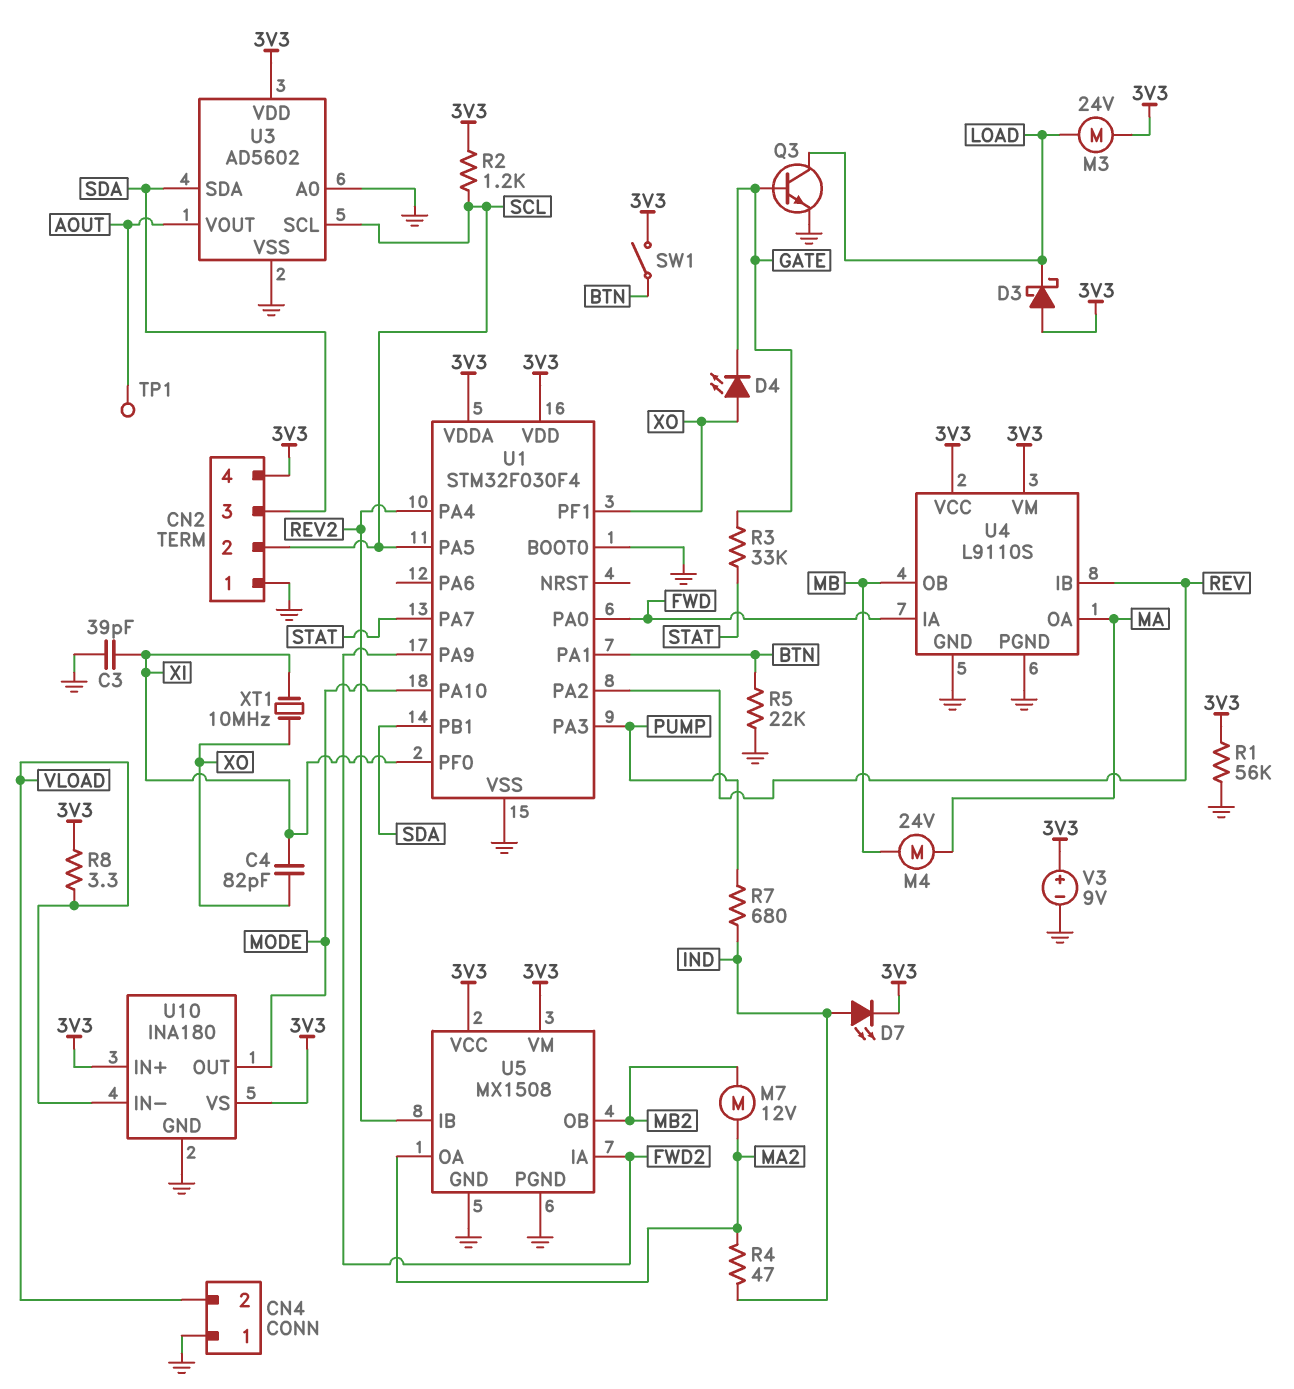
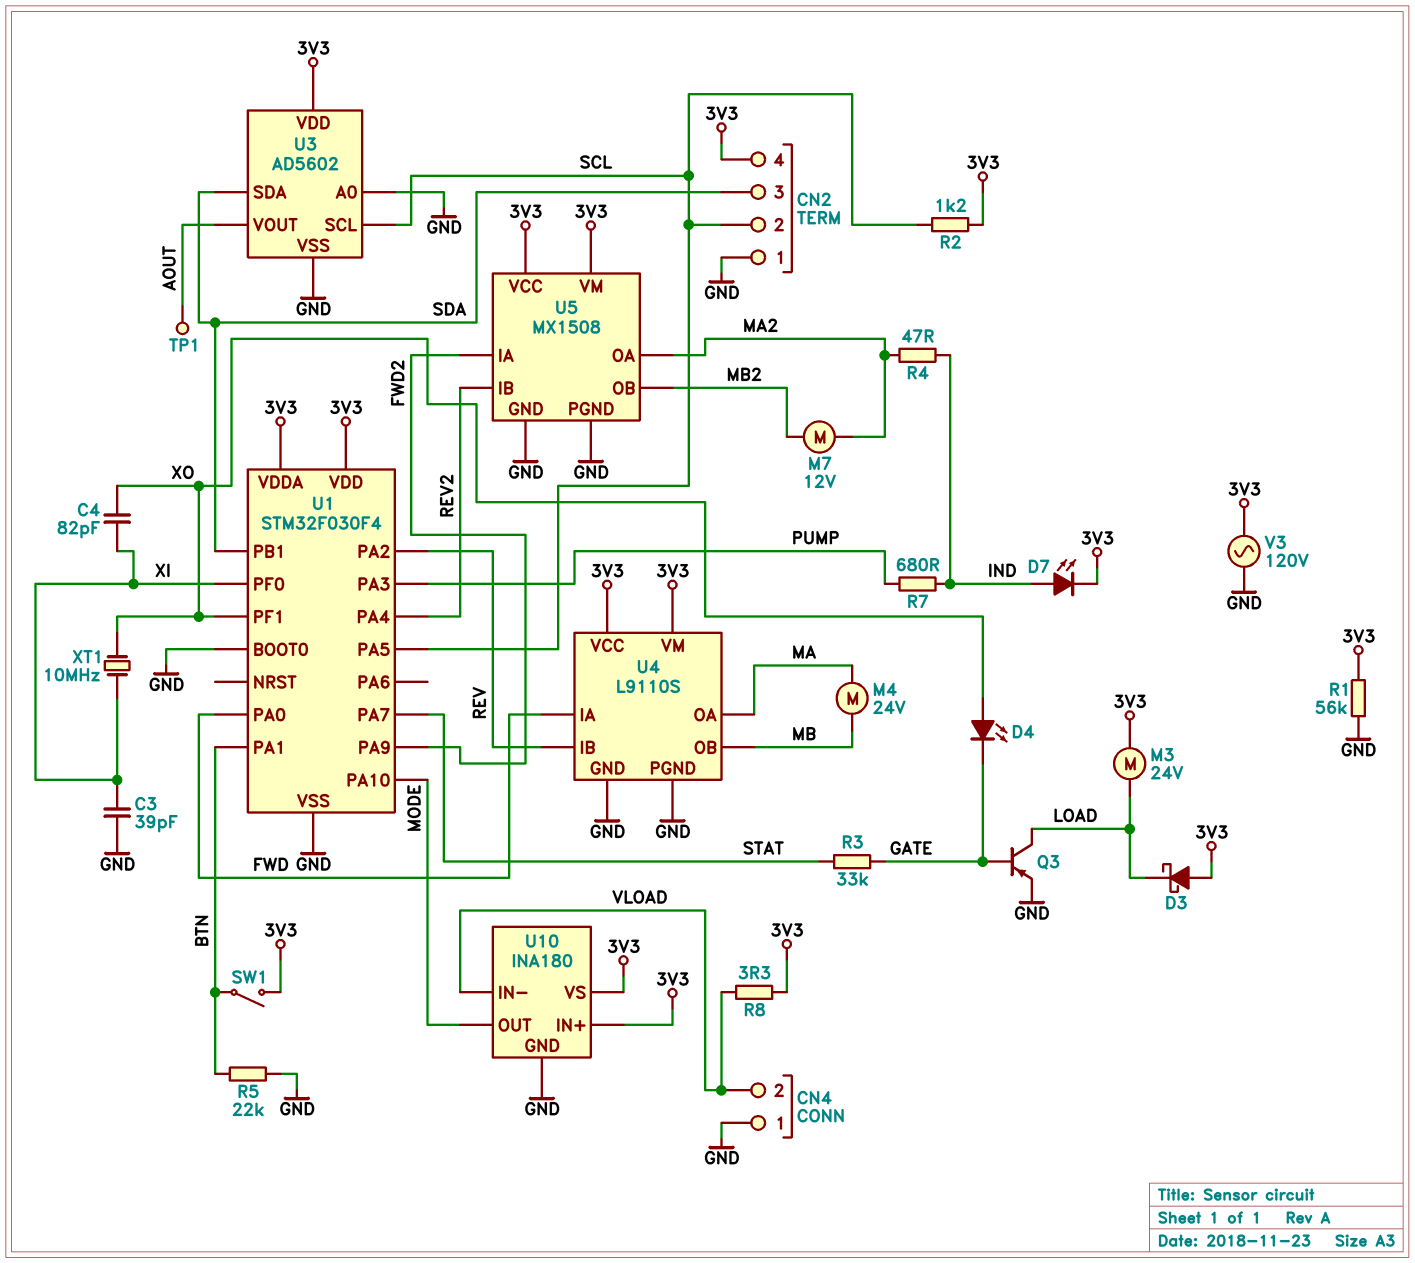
Q3: NPN (B GATE, C LOAD, E GND) -> PNP (B GATE, C LOAD, E GND)
V3: 9V (plus 3V3, minus GND) -> AC 120V (3V3, GND)

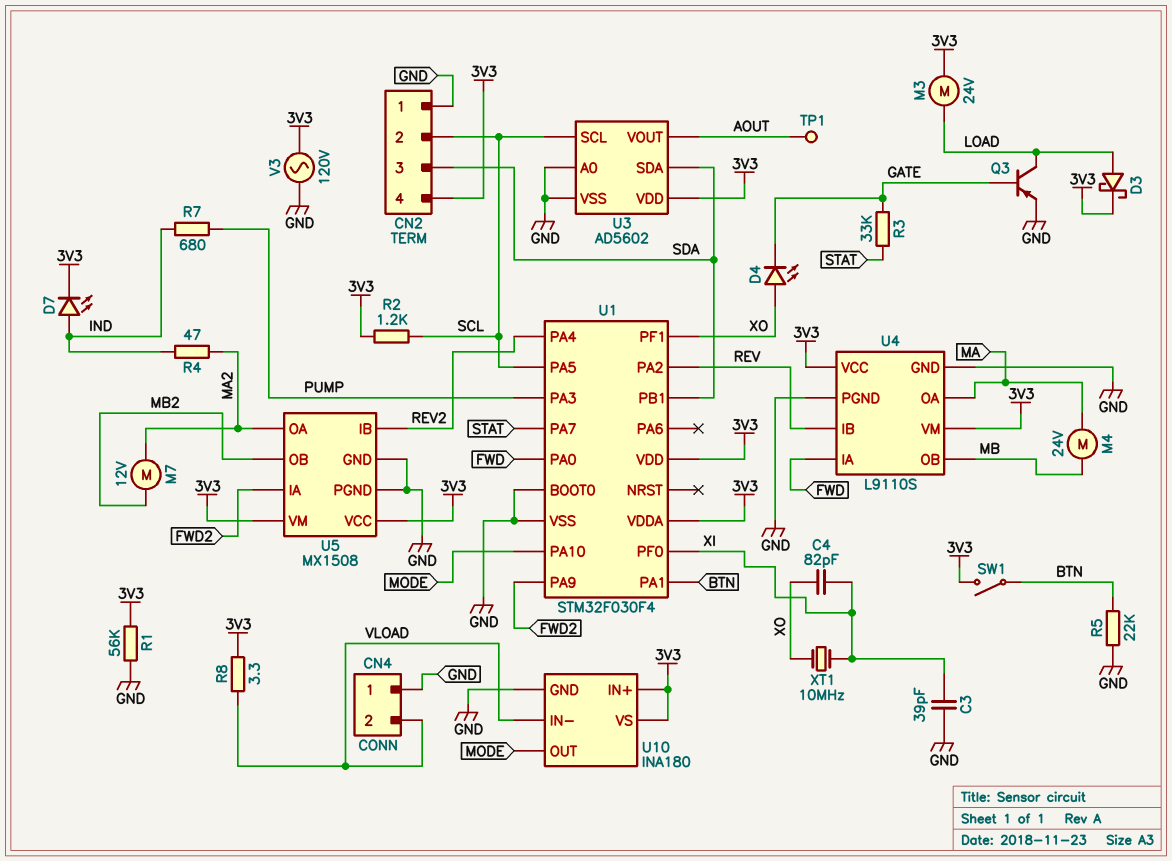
D3: schottky (A 3V3, K LOAD) -> schottky (A LOAD, K 3V3)

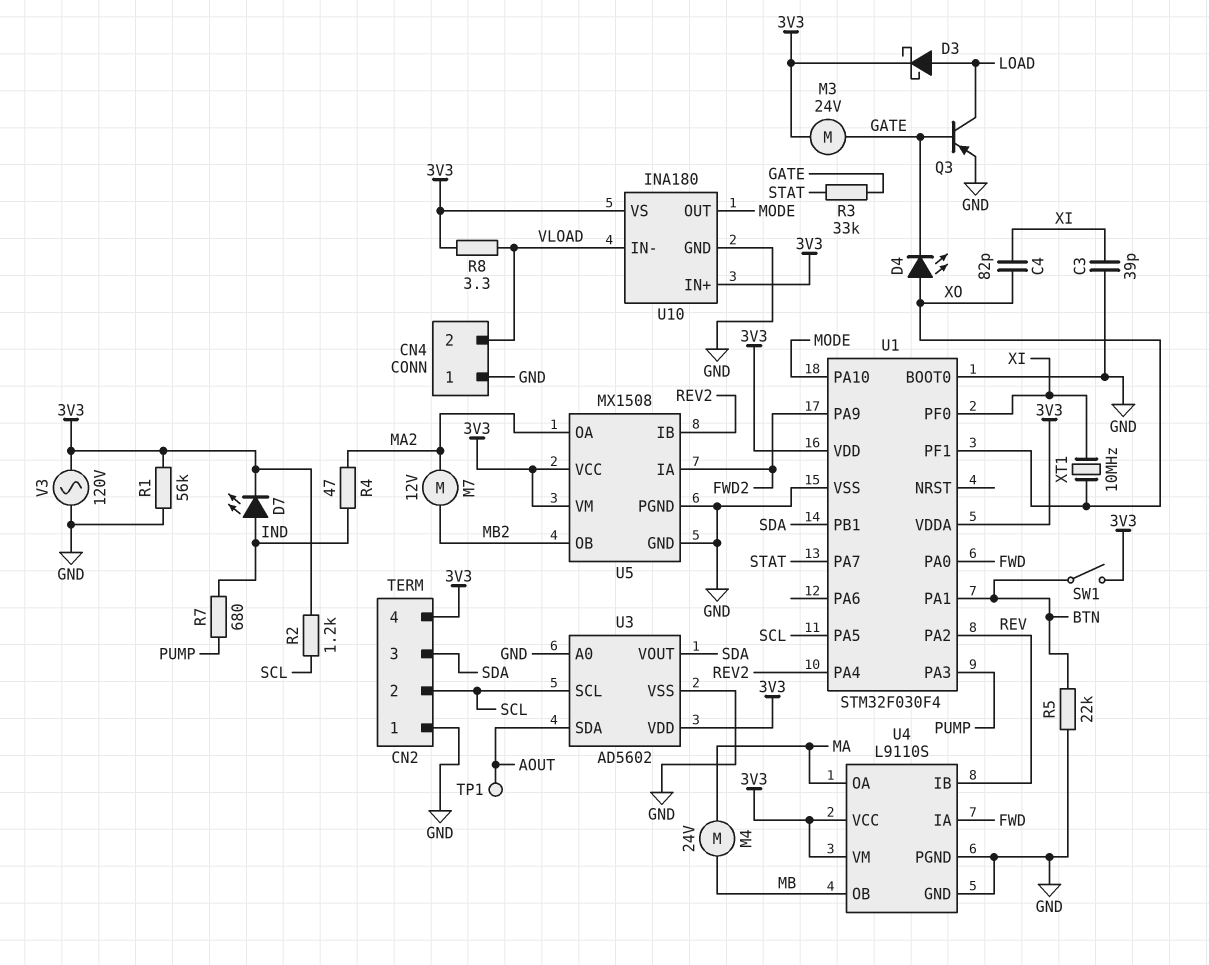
M3: motor 24V (3V3, LOAD) -> motor 24V (3V3, GATE)
U3 pin SDA: SDA -> AOUT
U3 pin VOUT: AOUT -> SDA

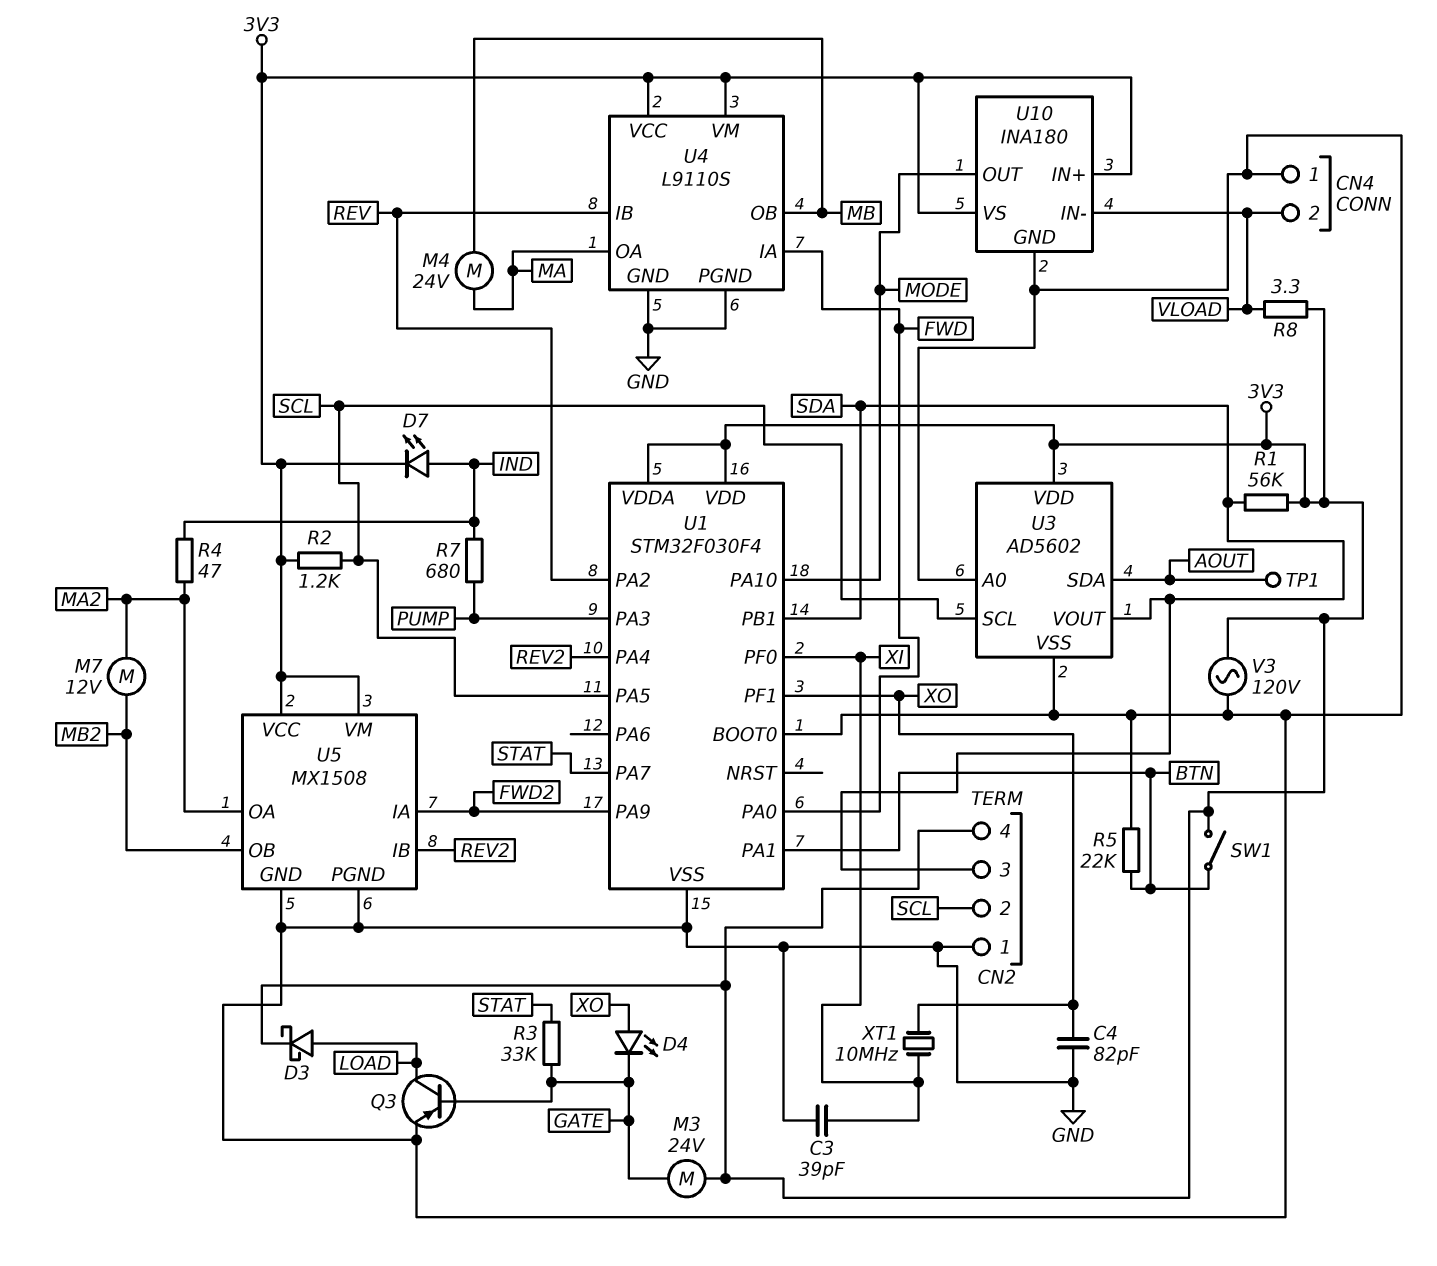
C4: 82pF (XI, XO) -> 82pF (GND, XO)
R1: 56k (3V3, GND) -> 56k (3V3, SDA)

